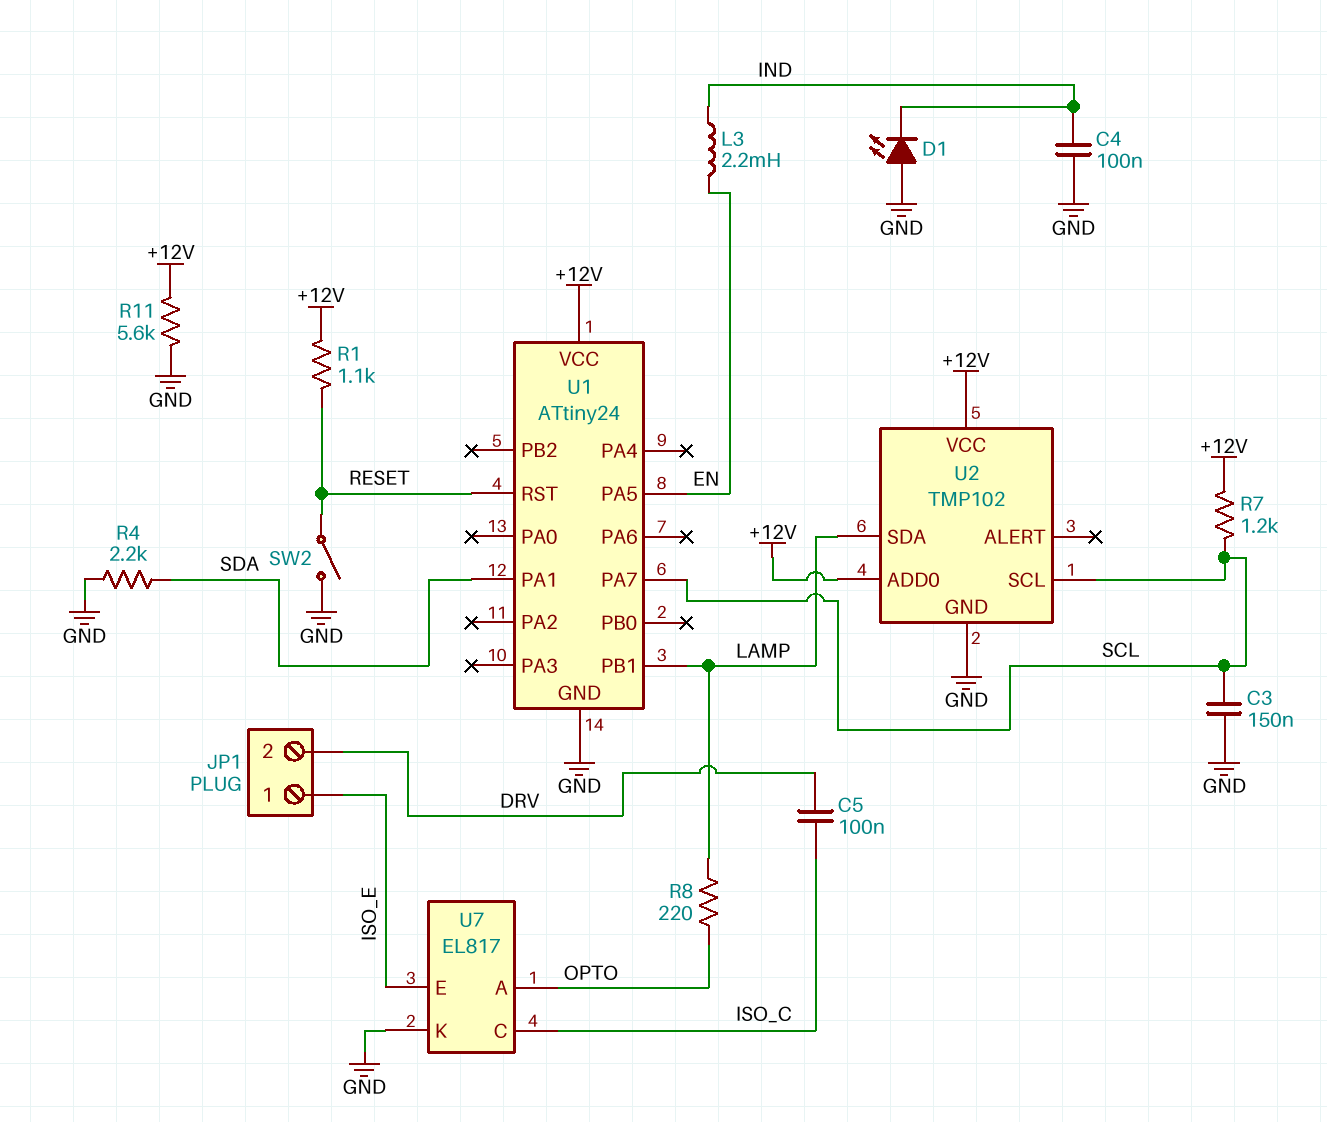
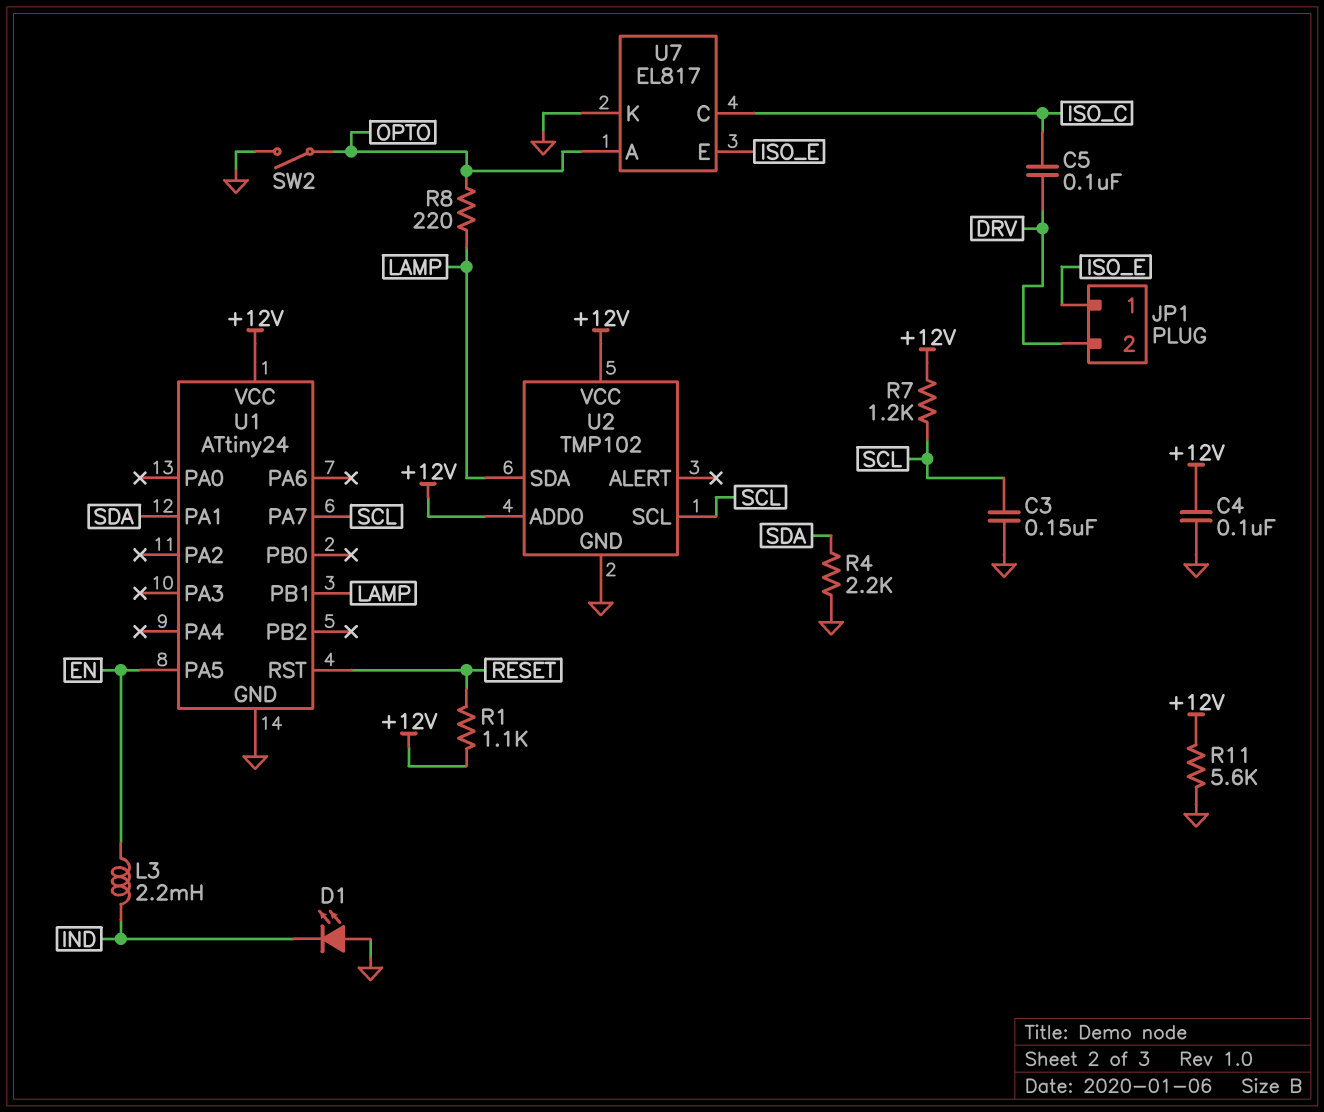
C4: 100nF (GND, IND) -> 100nF (+12V, GND)
SW2: switch (GND, RESET) -> switch (GND, OPTO)

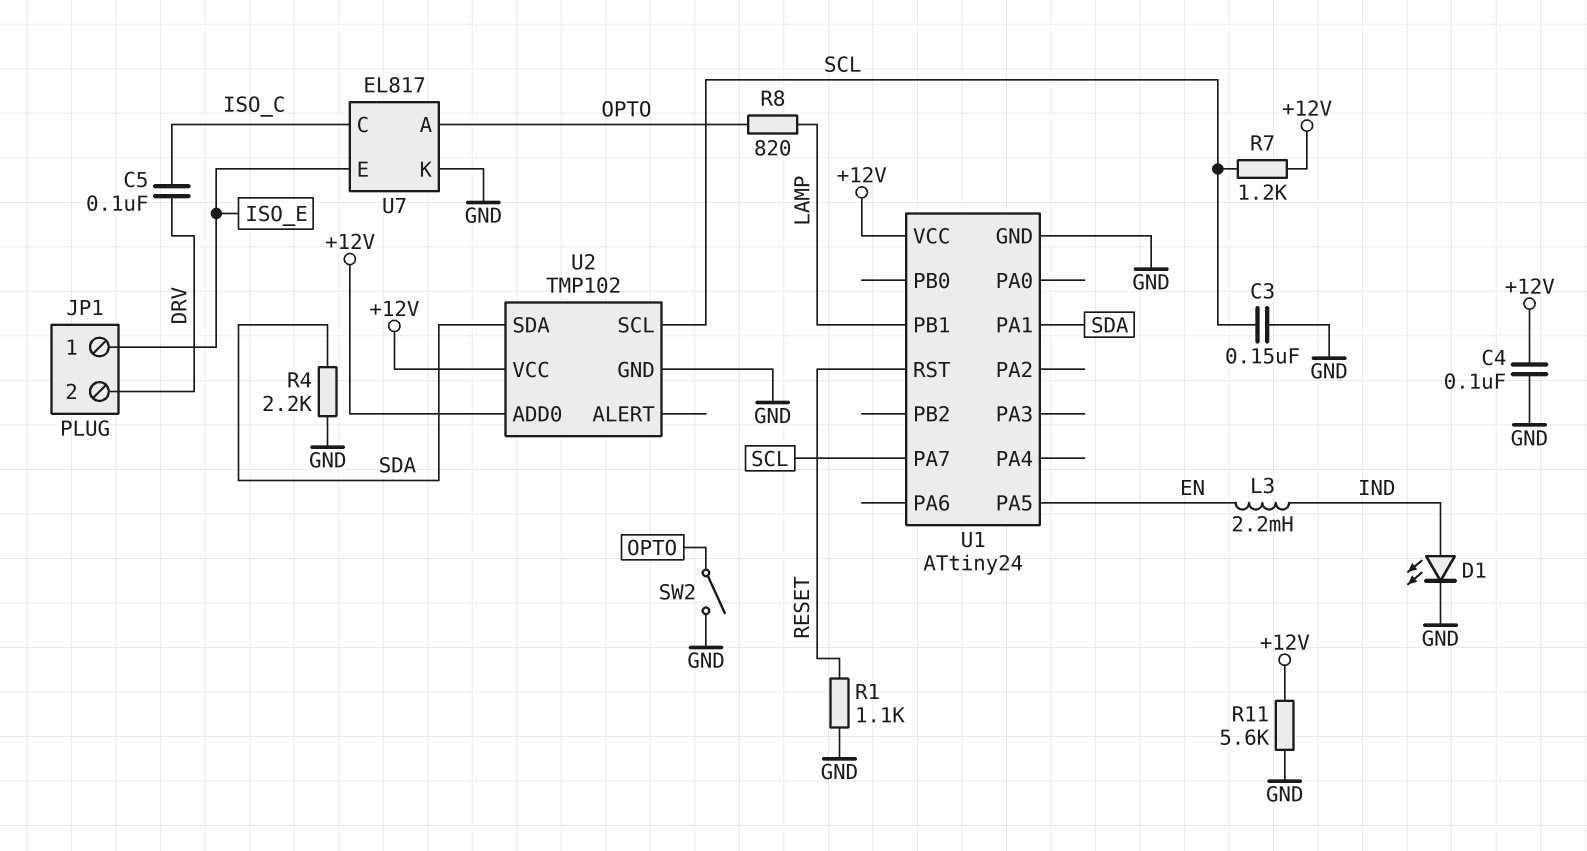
D1: LED (A GND, K IND) -> LED (A IND, K GND)
R1: 1.1k (+12V, RESET) -> 1.1k (GND, RESET)
R8: 220 (LAMP, OPTO) -> 820 (LAMP, OPTO)
U2 pin SDA: LAMP -> SDA

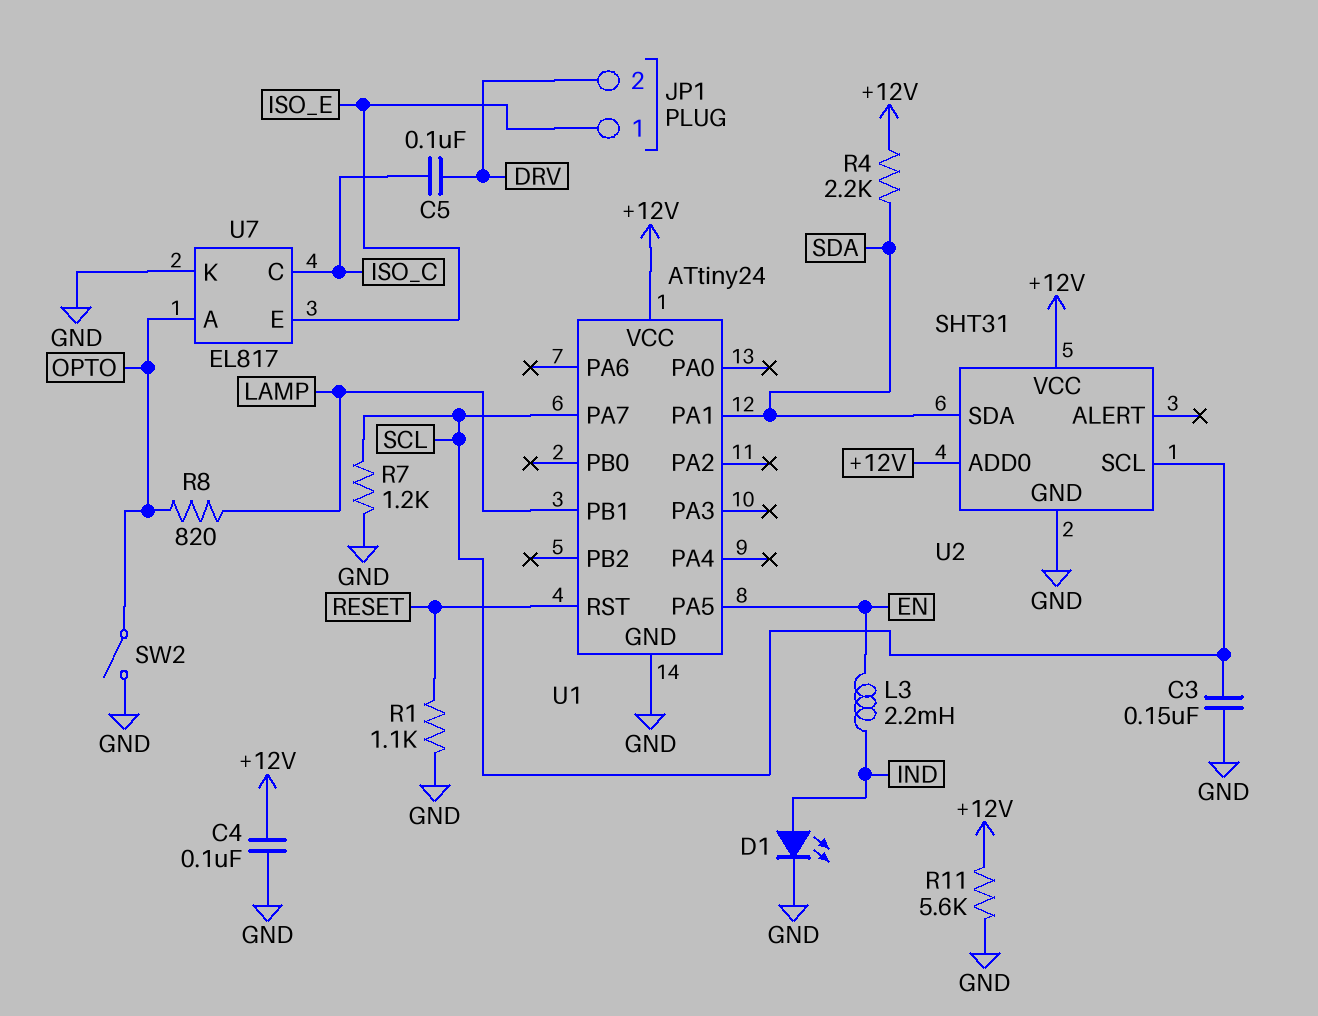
R4: 2.2k (GND, SDA) -> 2.2k (+12V, SDA)
R7: 1.2k (+12V, SCL) -> 1.2k (GND, SCL)
U2: TMP102 -> SHT31

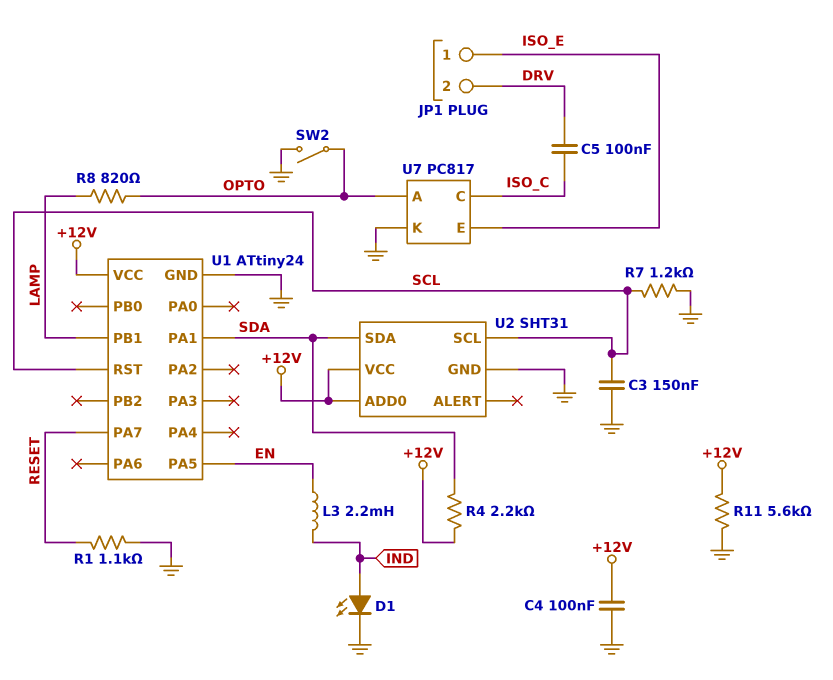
U1 pin PA7: SCL -> RESET
U1 pin RST: RESET -> SCL
U7: EL817 -> PC817

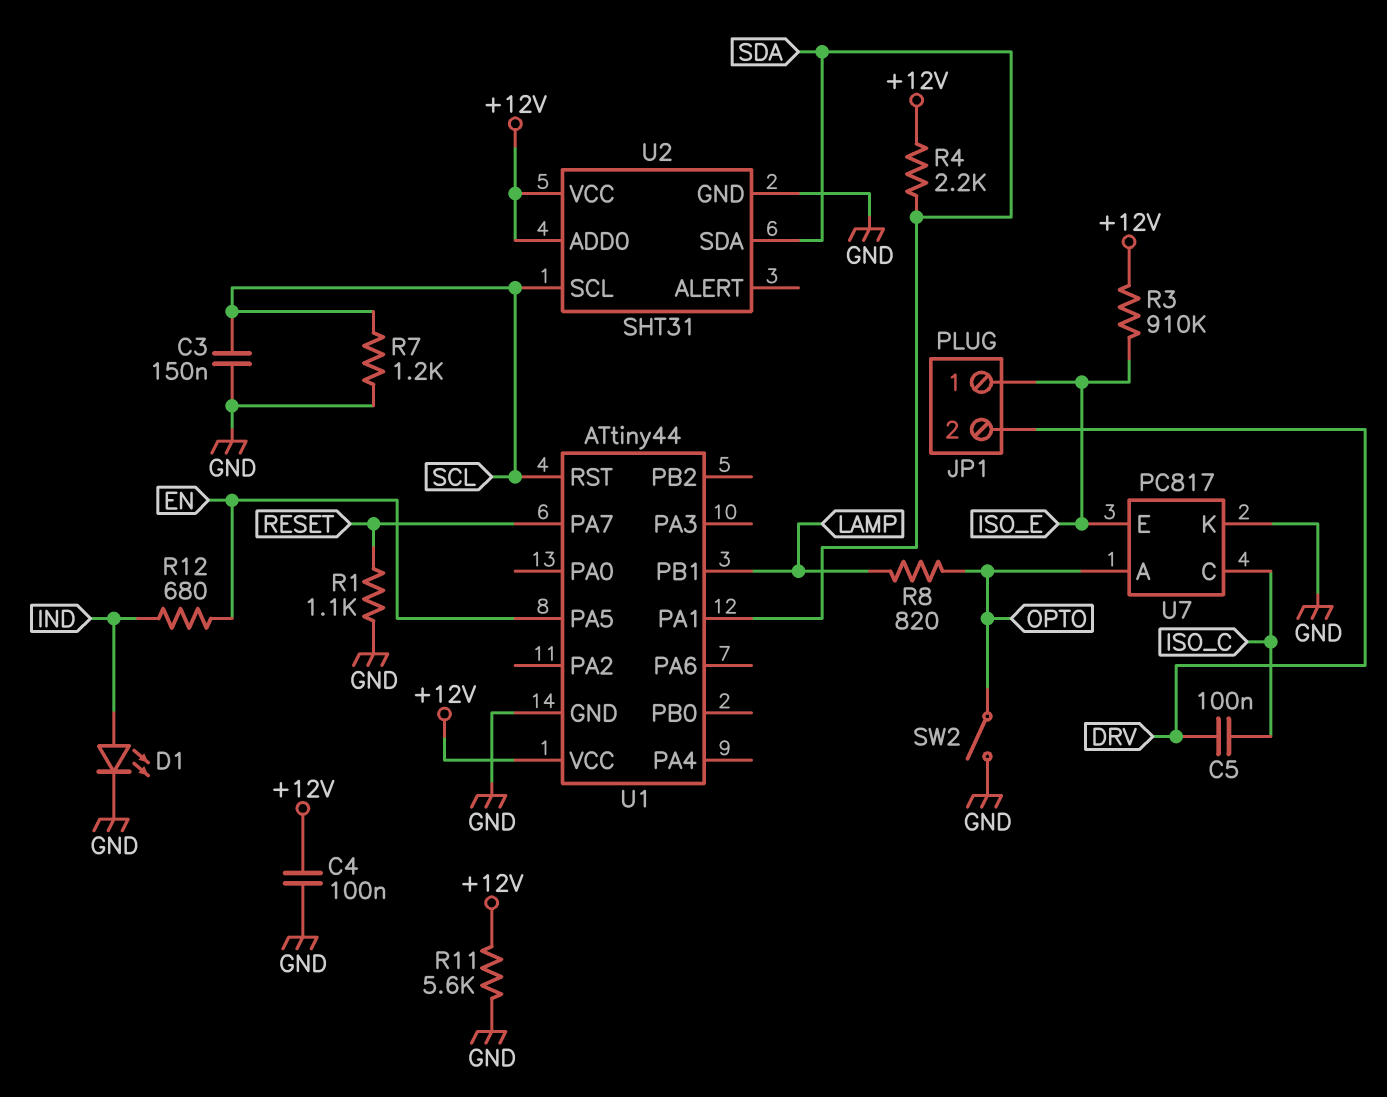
L3: 2.2mH (EN, IND) -> none
R3: none -> 910k (+12V, ISO_E)
R12: none -> 680 (EN, IND)
U1: ATtiny24 -> ATtiny44

